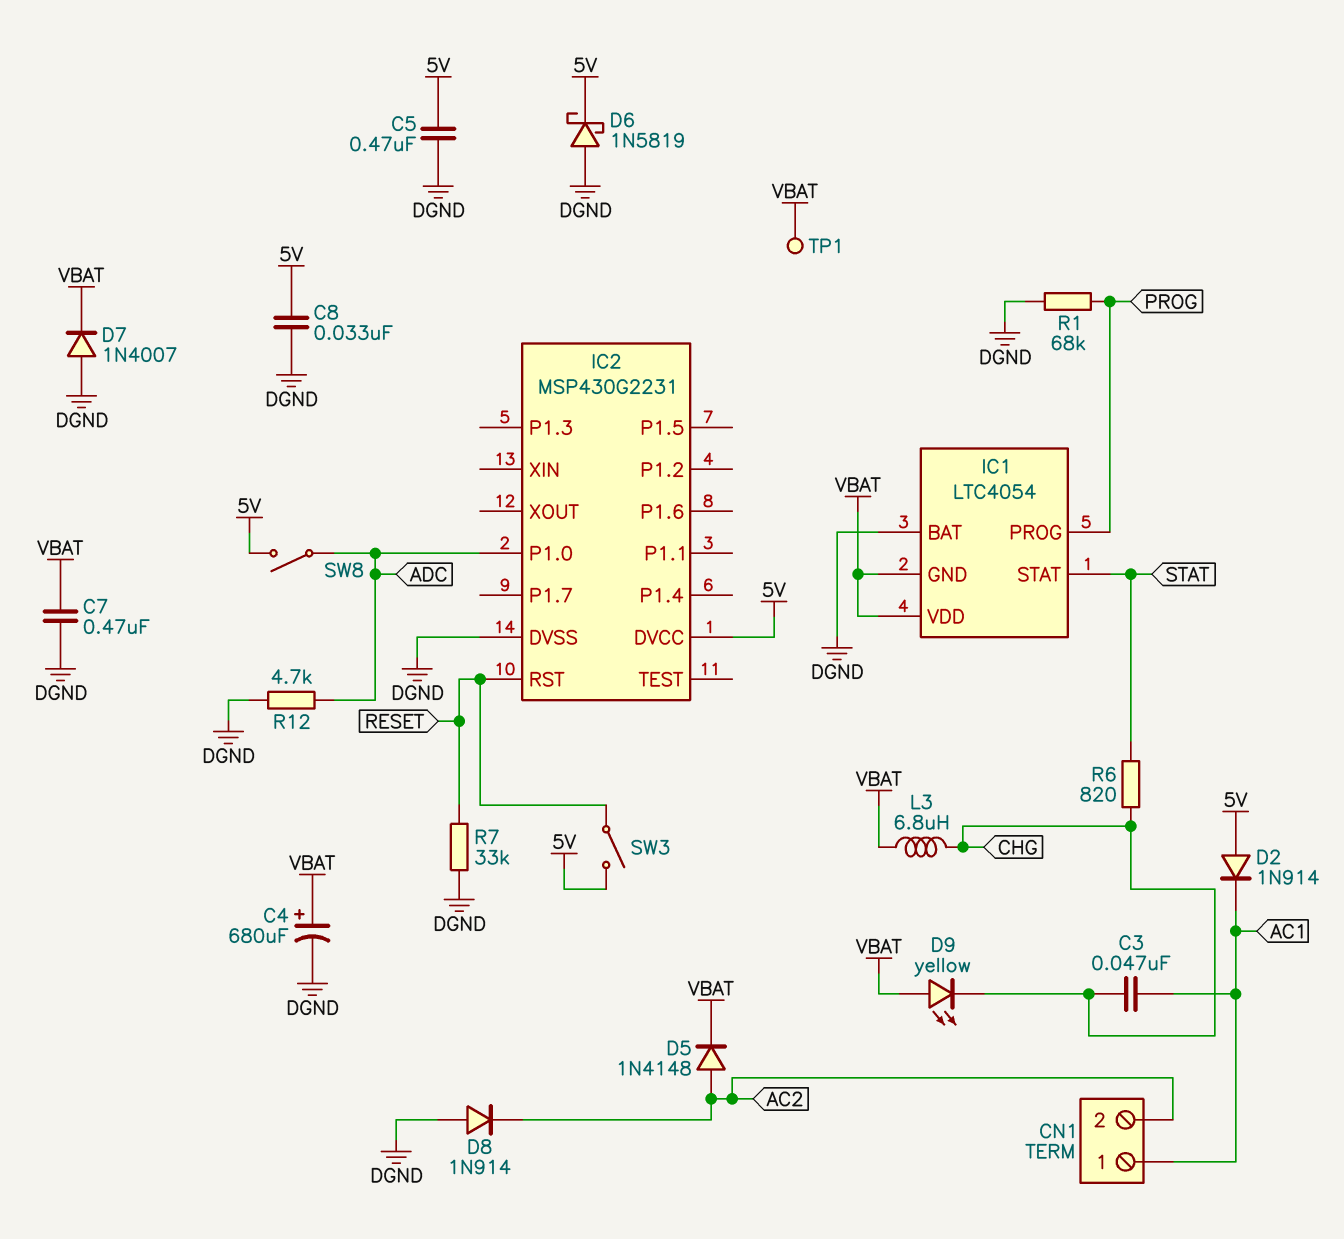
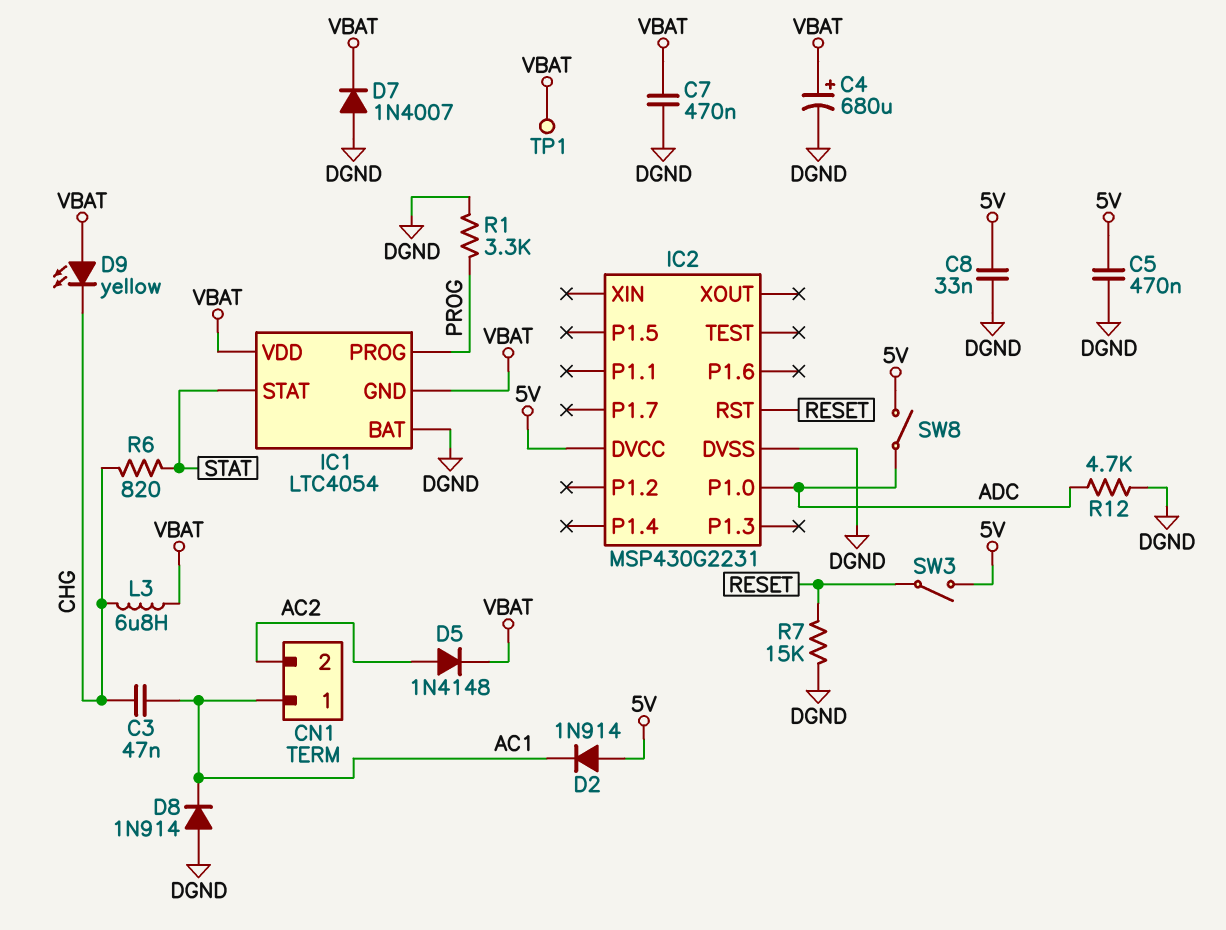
D6: schottky 1N5819 (A DGND, K 5V) -> none
D8: diode 1N914 (A DGND, K AC2) -> diode 1N914 (A DGND, K AC1)
R1: 68k (DGND, PROG) -> 3.3k (DGND, PROG)
R7: 33k (DGND, RESET) -> 15k (DGND, RESET)

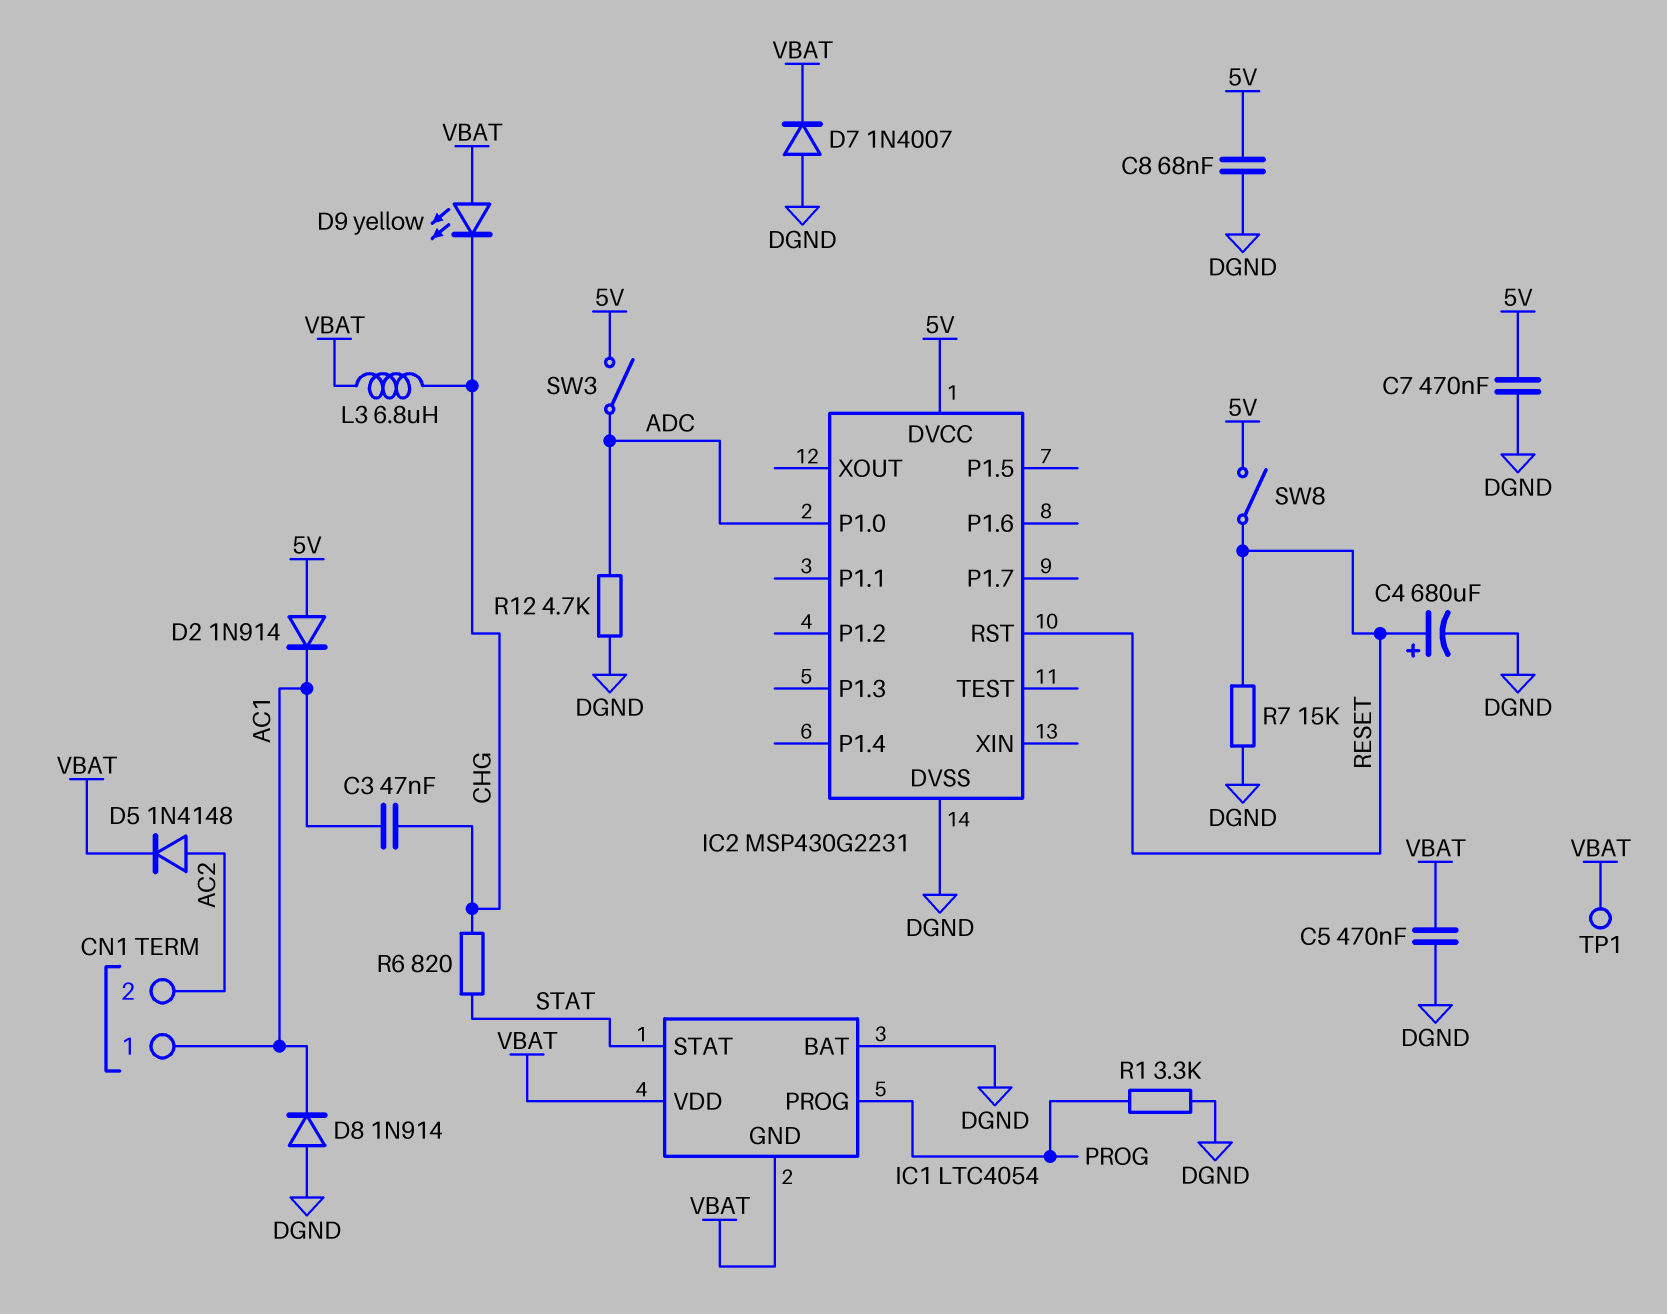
C4: 680uF (plus VBAT, minus DGND) -> 680uF (plus RESET, minus DGND)
C5: 470nF (5V, DGND) -> 470nF (DGND, VBAT)
C7: 470nF (DGND, VBAT) -> 470nF (5V, DGND)
C8: 33nF (5V, DGND) -> 68nF (5V, DGND)
SW3: switch (5V, RESET) -> switch (5V, ADC)
SW8: switch (5V, ADC) -> switch (5V, RESET)

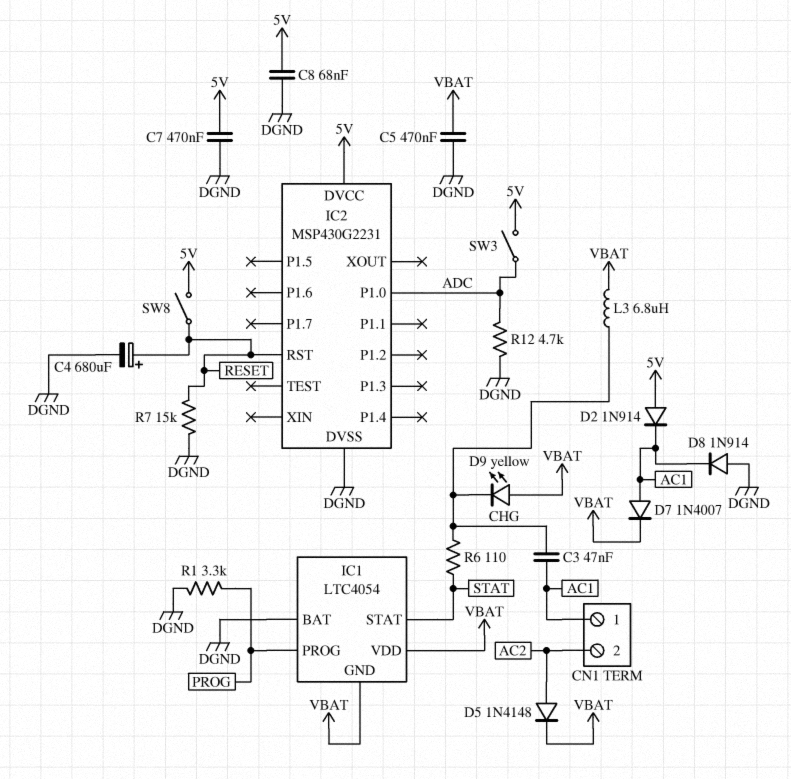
D7: diode 1N4007 (A DGND, K VBAT) -> diode 1N4007 (A AC1, K VBAT)
R6: 820 (CHG, STAT) -> 110 (CHG, STAT)
TP1: test point (VBAT) -> none

